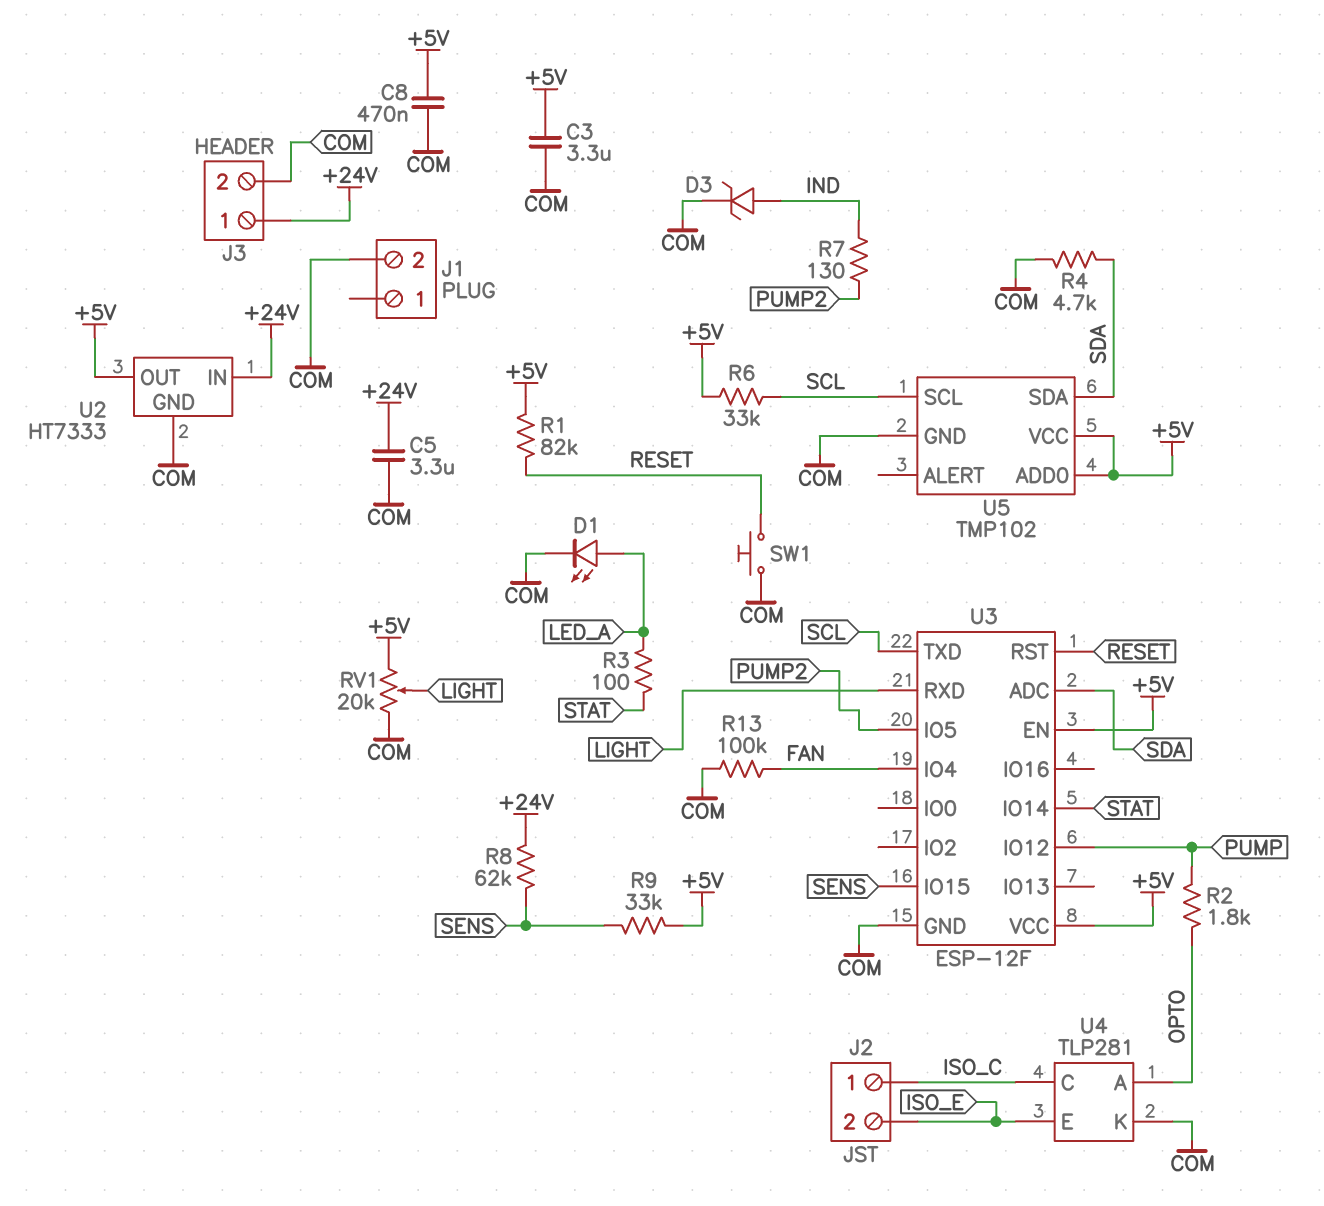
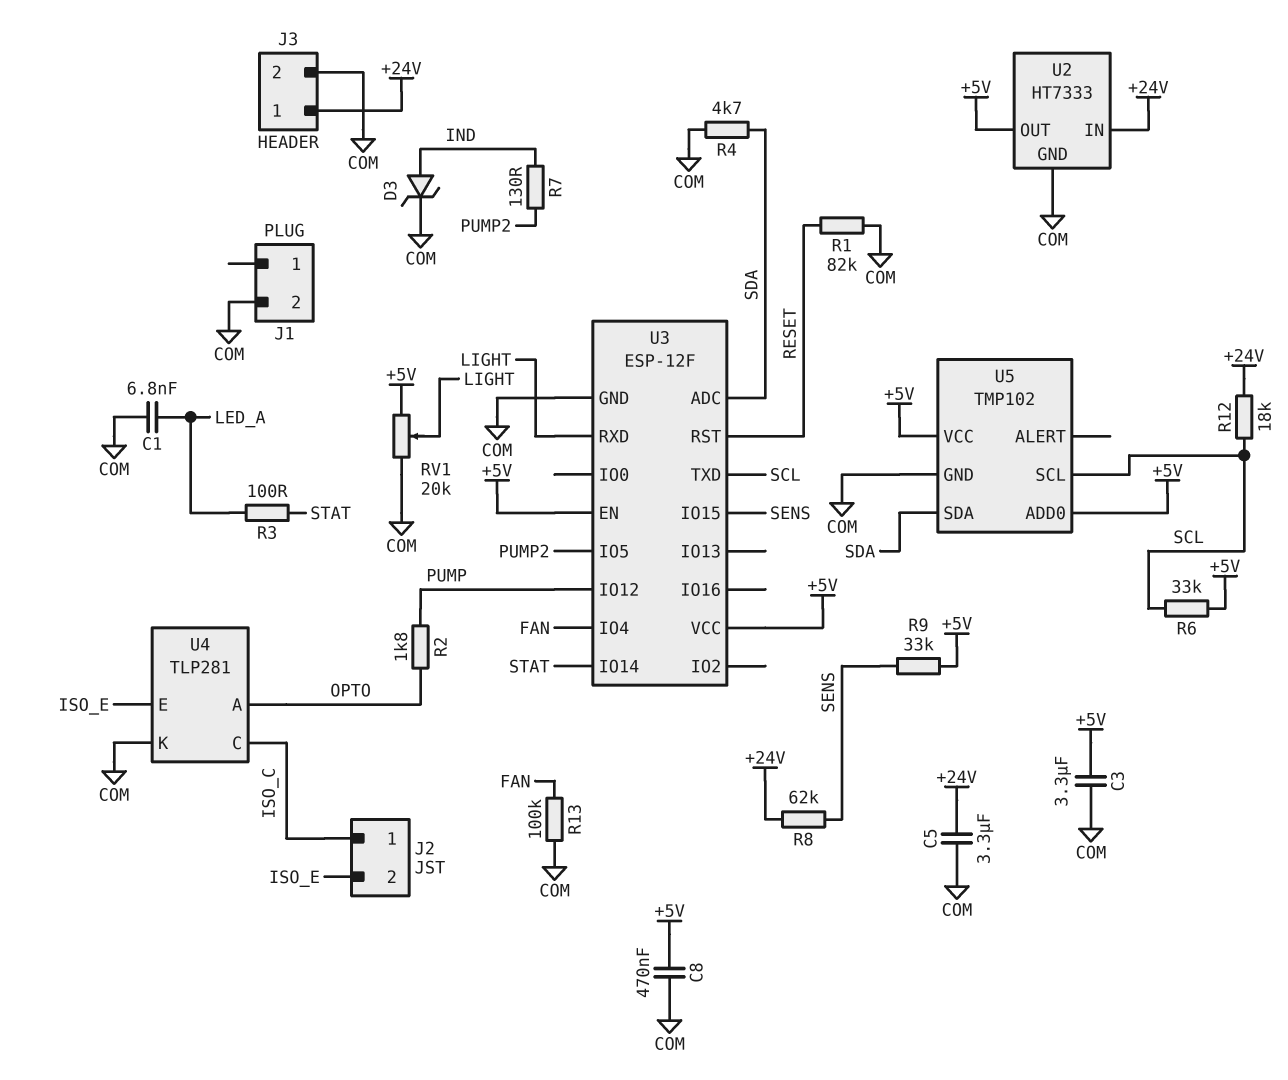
C1: none -> 6.8nF (COM, LED_A)
D1: LED (A LED_A, K COM) -> none
R1: 82k (+5V, RESET) -> 82k (COM, RESET)
R12: none -> 18k (+24V, SCL)
SW1: button (COM, RESET) -> none

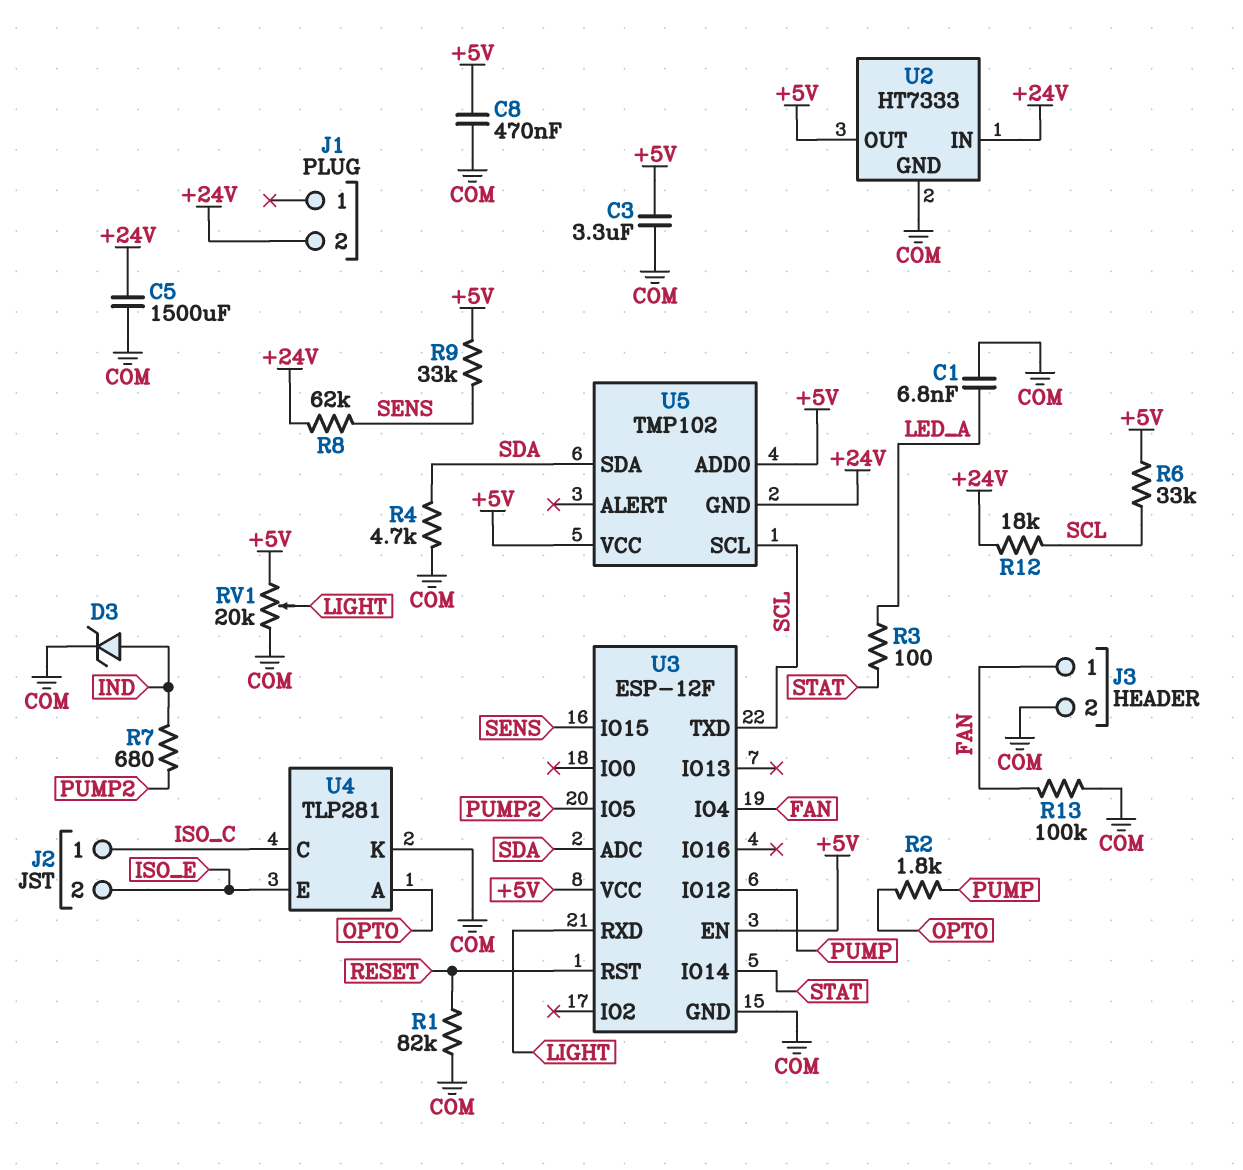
C5: 3.3uF (+24V, COM) -> 1500uF (+24V, COM)
J1 pin 2: COM -> +24V
J3 pin 1: +24V -> FAN
R7: 130 (IND, PUMP2) -> 680 (IND, PUMP2)
U5 pin GND: COM -> +24V

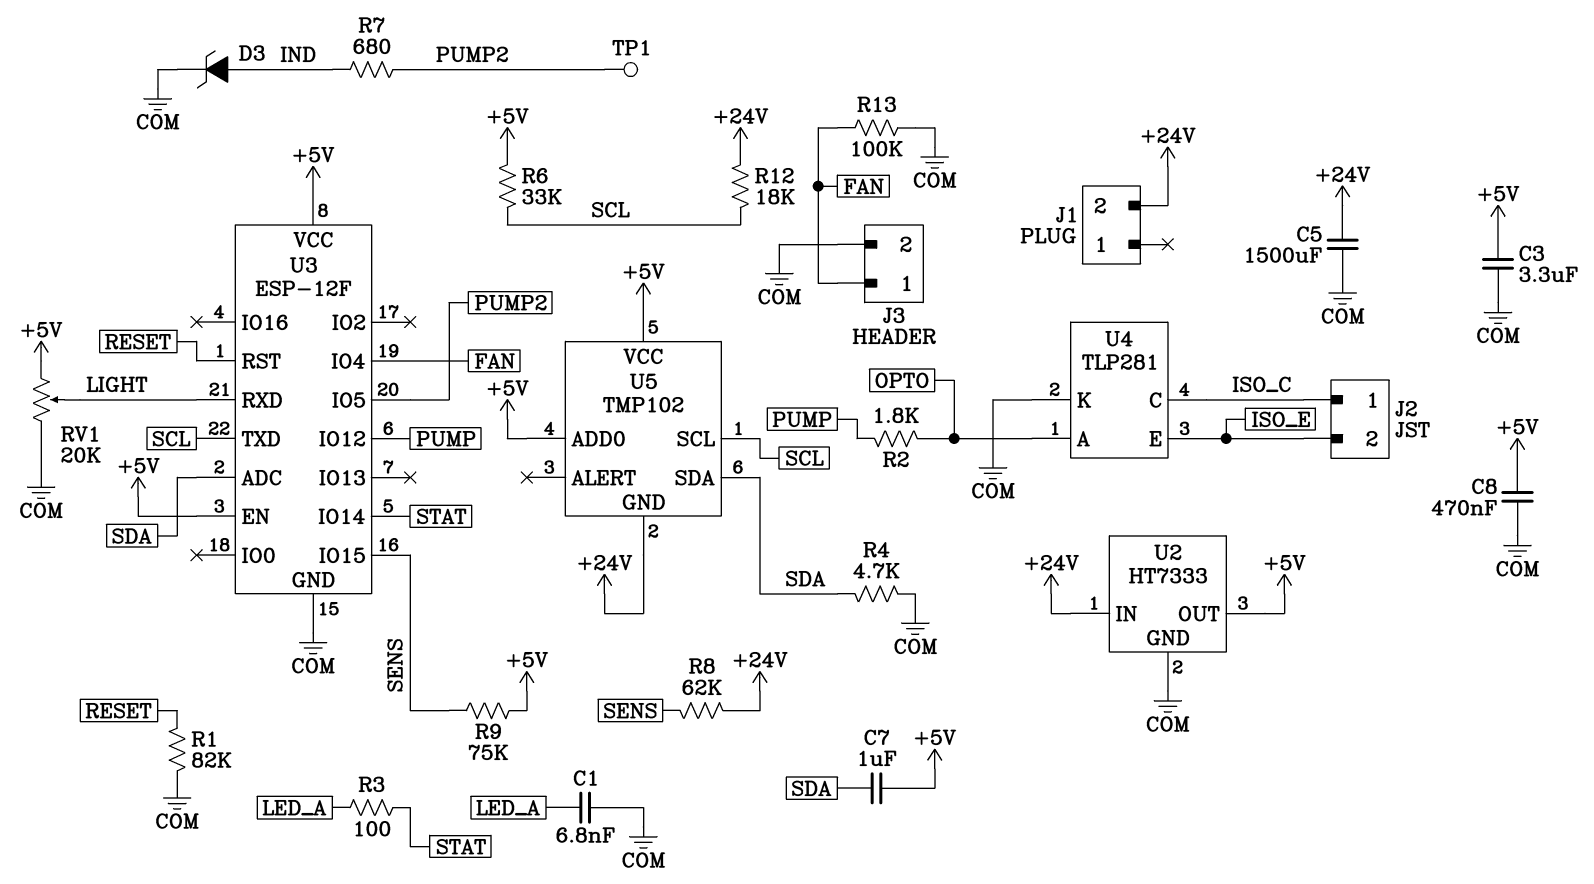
C7: none -> 1uF (+5V, SDA)
R9: 33k (+5V, SENS) -> 75k (+5V, SENS)
TP1: none -> test point (PUMP2)

